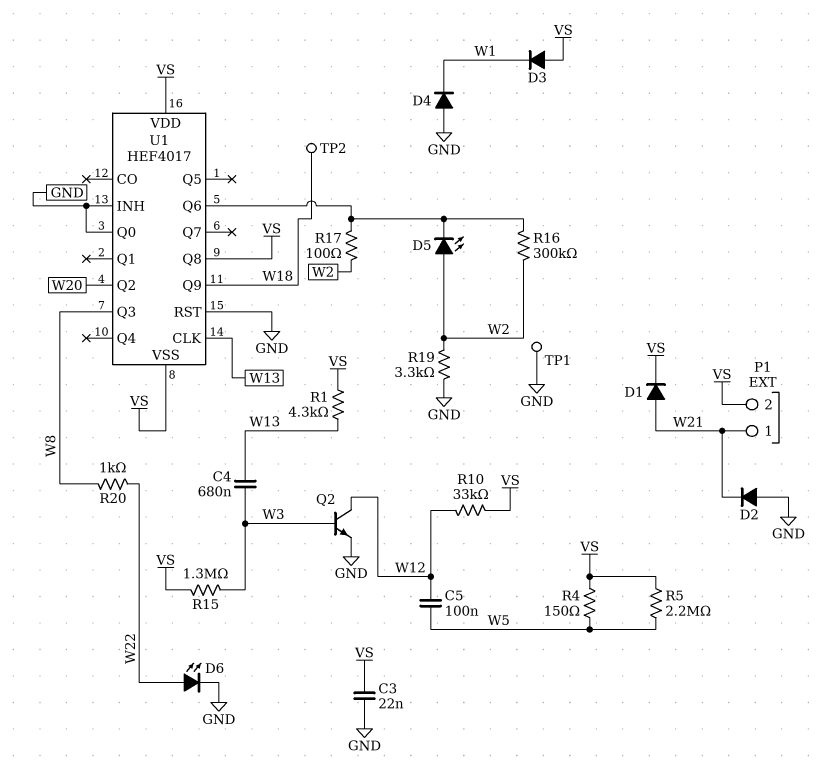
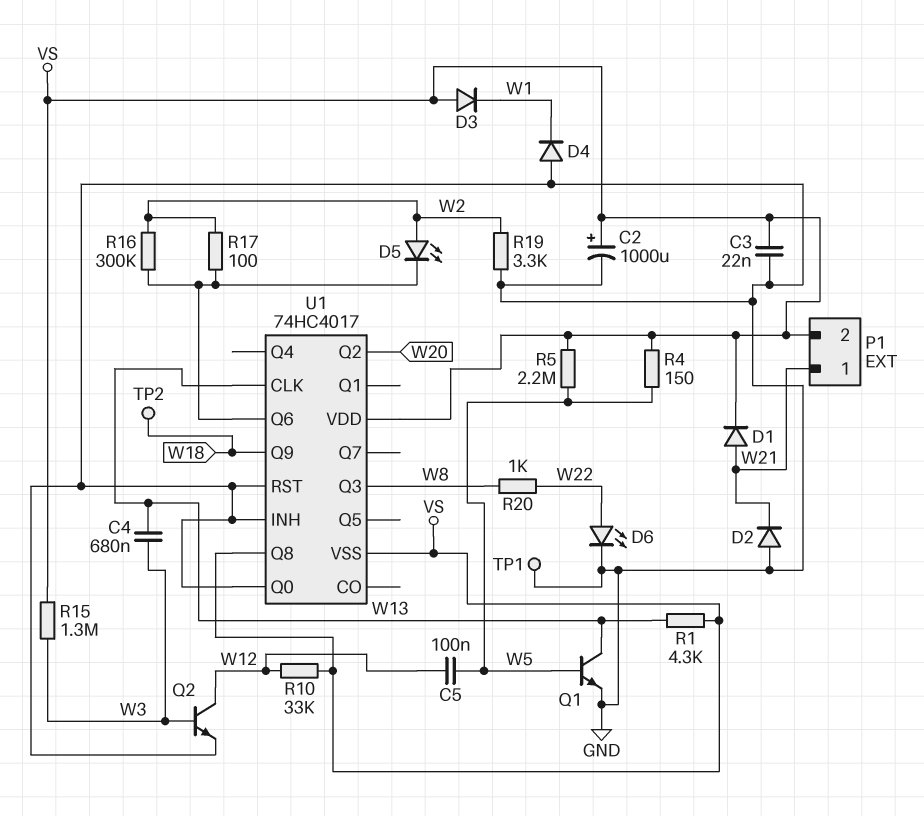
C2: none -> 1000uF (plus VS, minus GND)
Q1: none -> NPN (B W5, C W13, E GND)
U1: HEF4017 -> 74HC4017

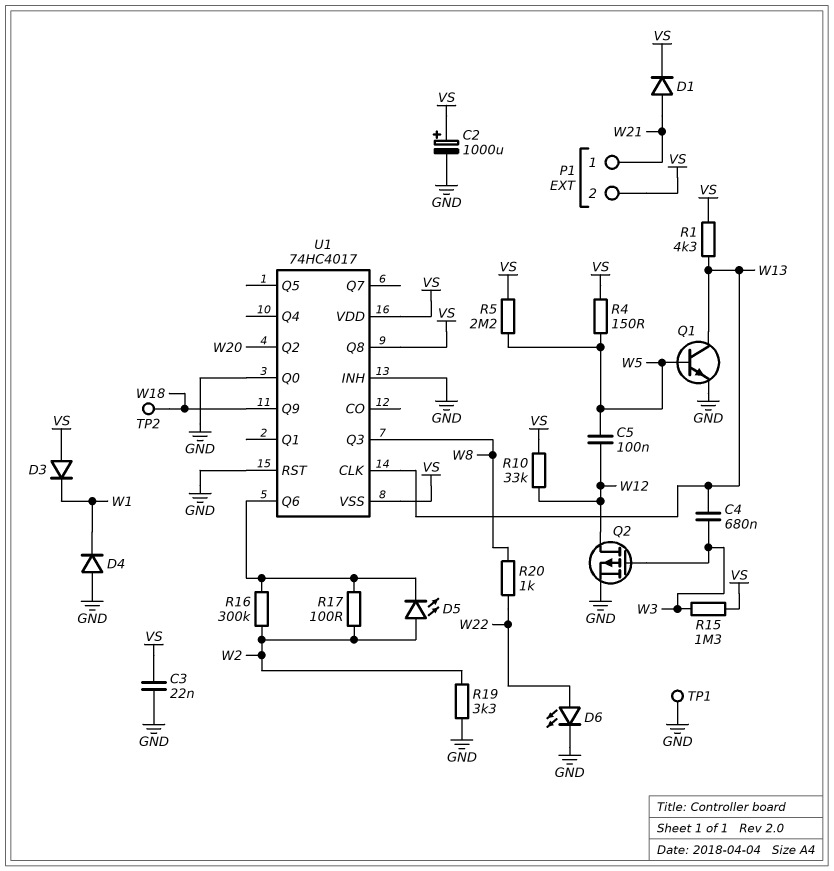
D2: diode (A GND, K W21) -> none
Q2: NPN (B W3, C W12, E GND) -> PMOS (G W3, D W12, S GND)

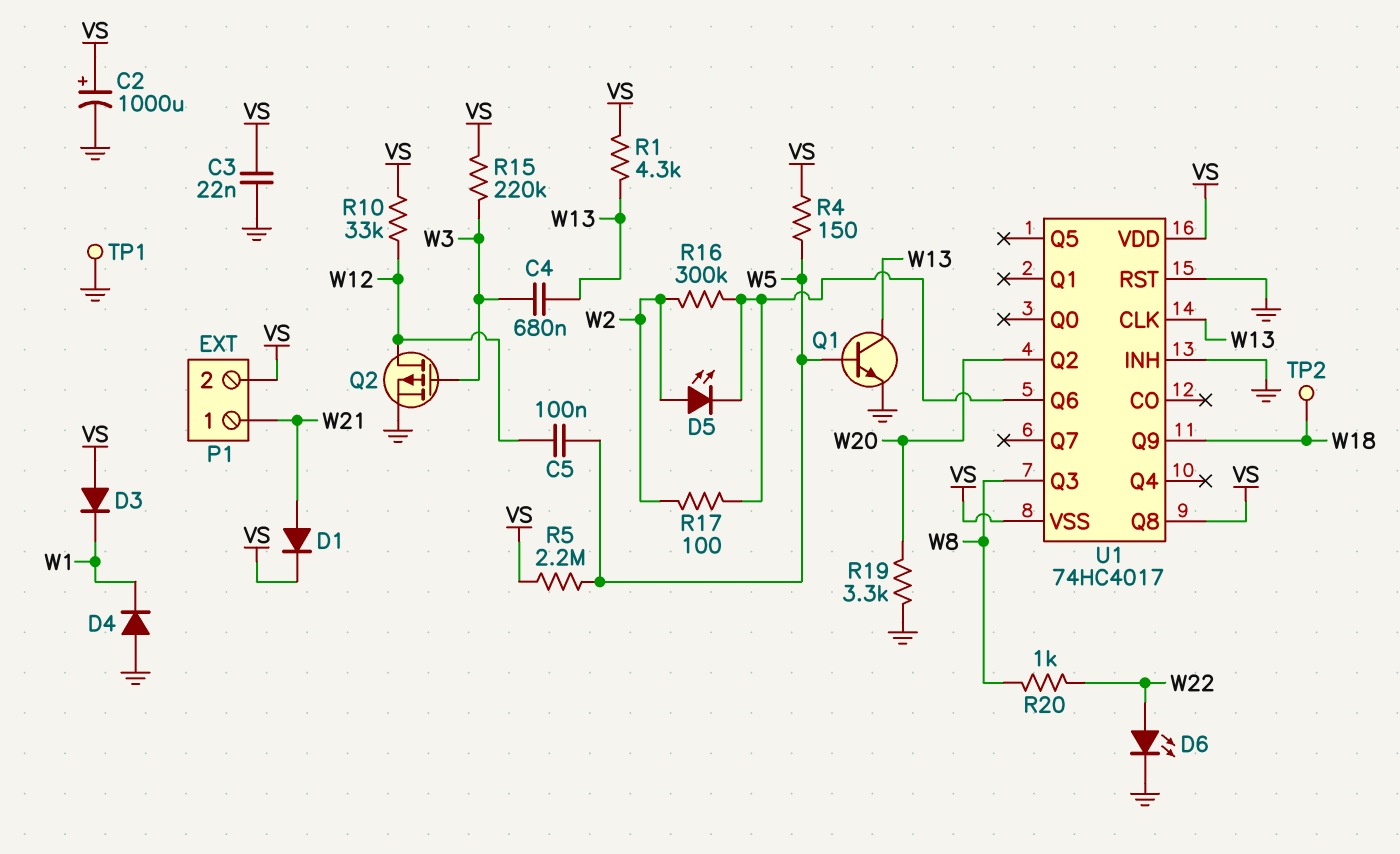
R15: 1.3M (VS, W3) -> 220k (VS, W3)
R19: 3.3k (GND, W2) -> 3.3k (GND, W20)
U1 pin Q0: GND -> none

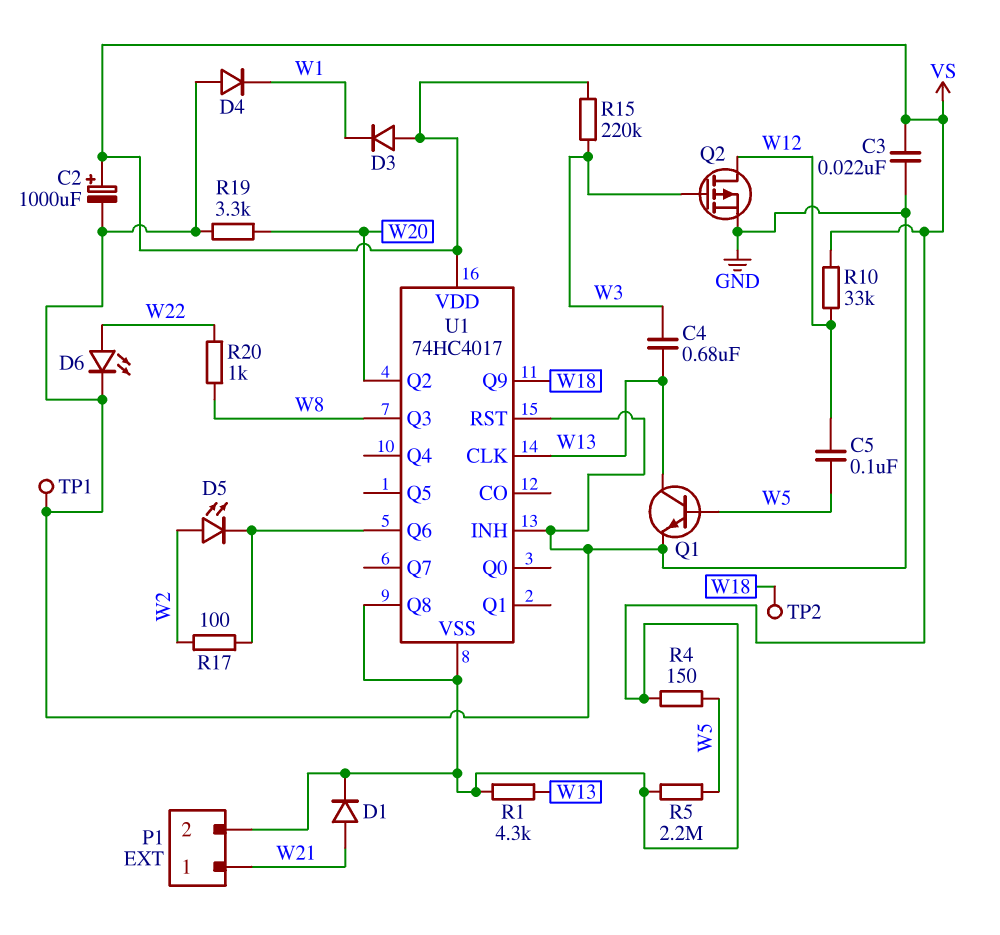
R16: 300k (U1/Q6, W2) -> none

